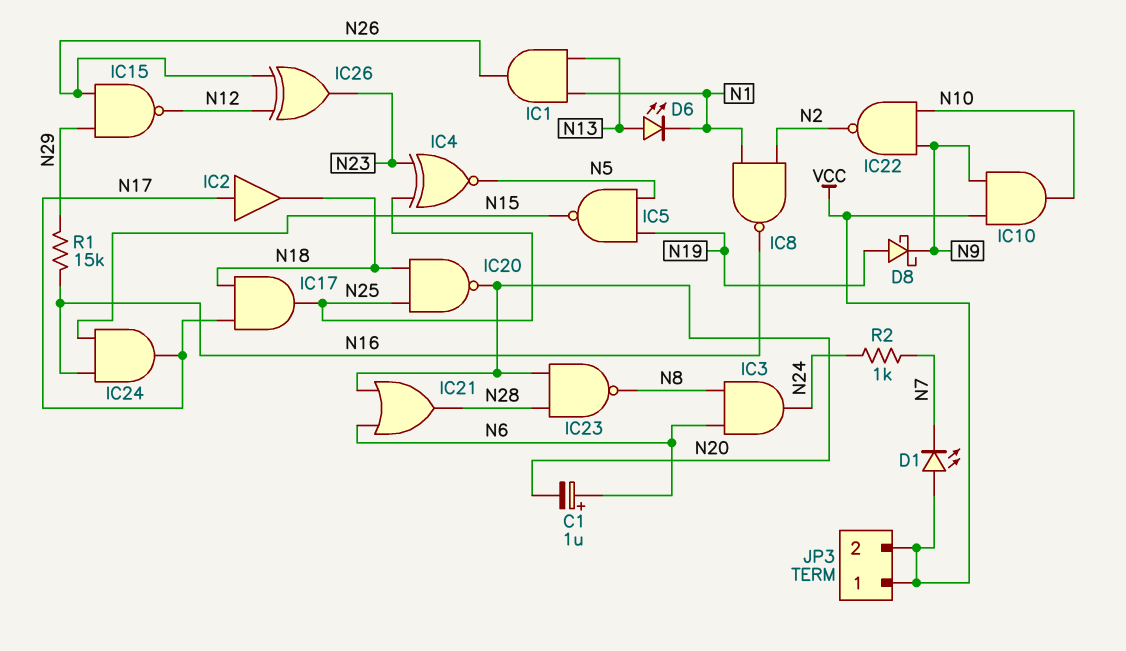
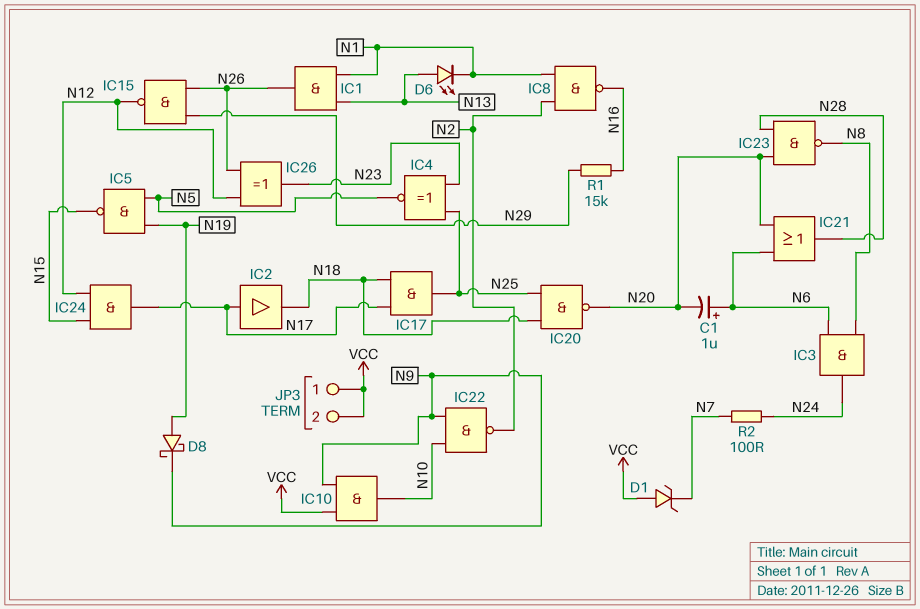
D1: LED (A VCC, K N7) -> zener (A VCC, K N7)
IC24: AND (in N15, in N16, out N17) -> AND (in N12, in N15, out N17)
R2: 1k (N7, N24) -> 100 (N7, N24)

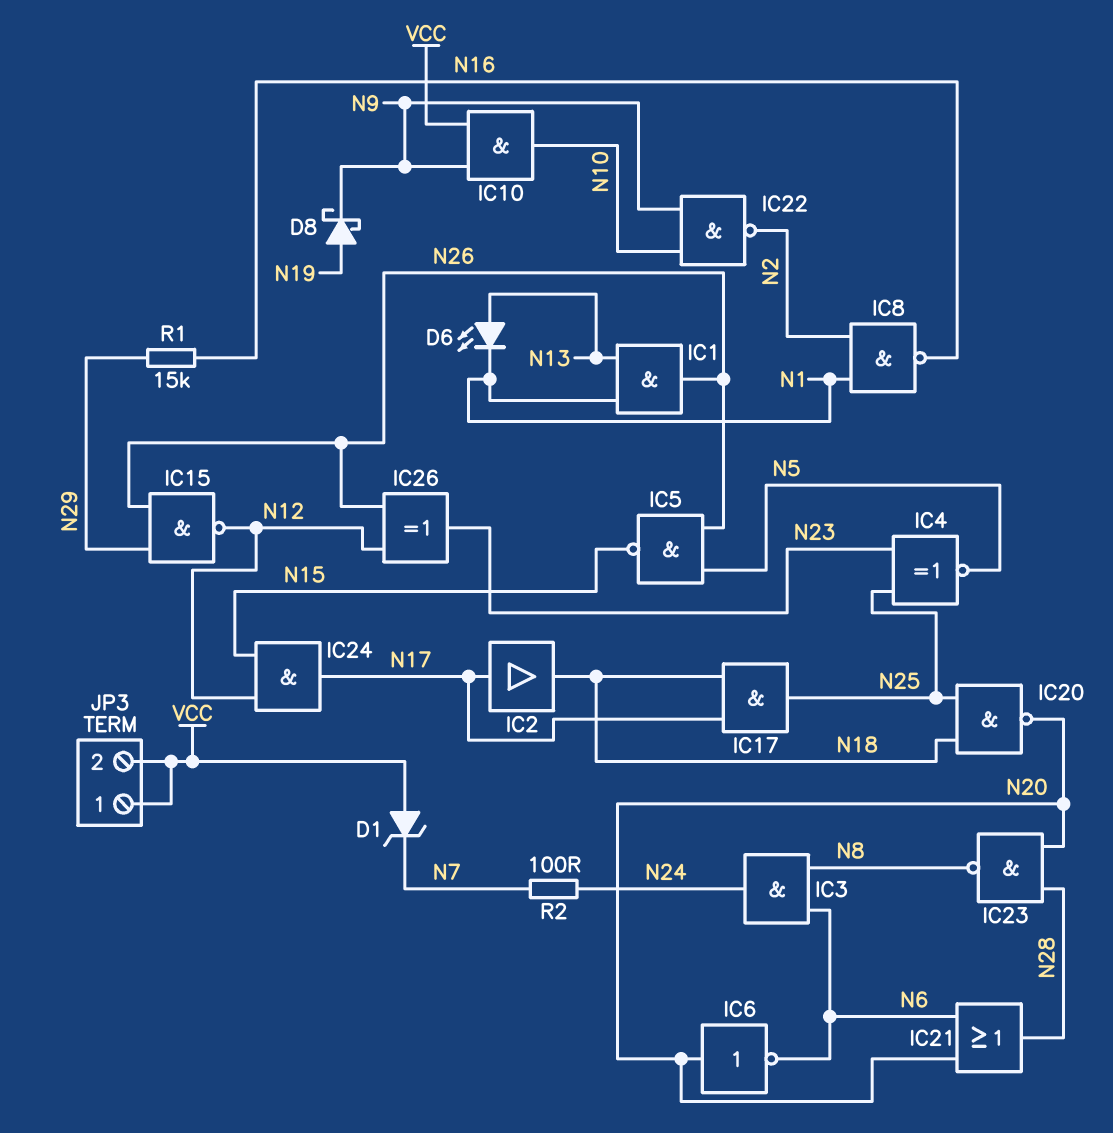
C1: 1uF (plus N6, minus N20) -> none
IC5: NAND (in N5, in N19, out N15) -> NAND (in N5, in N26, out N15)
IC6: none -> NOT (in N20, out N6)

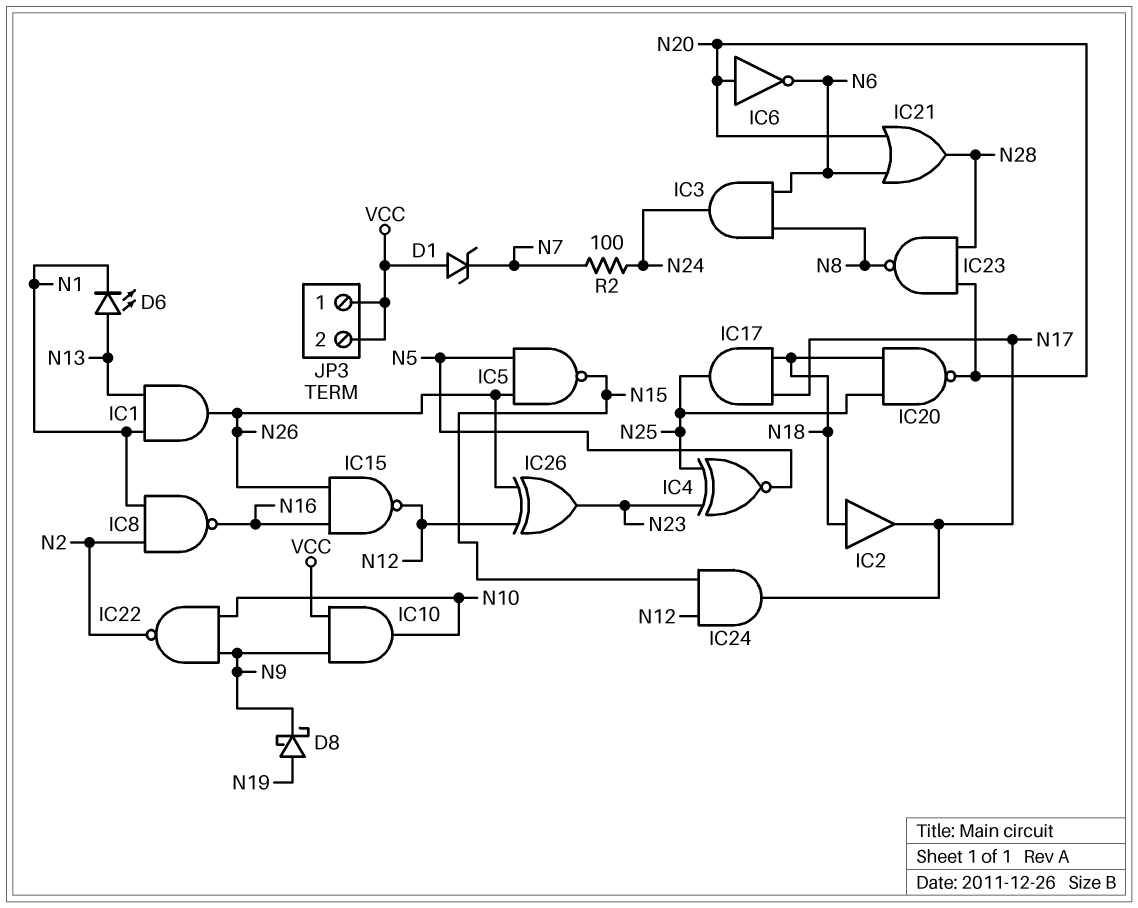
IC2: buffer (in N17, out N18) -> buffer (in N18, out N17)
IC15: NAND (in N26, in N29, out N12) -> NAND (in N16, in N26, out N12)
R1: 15k (N16, N29) -> none

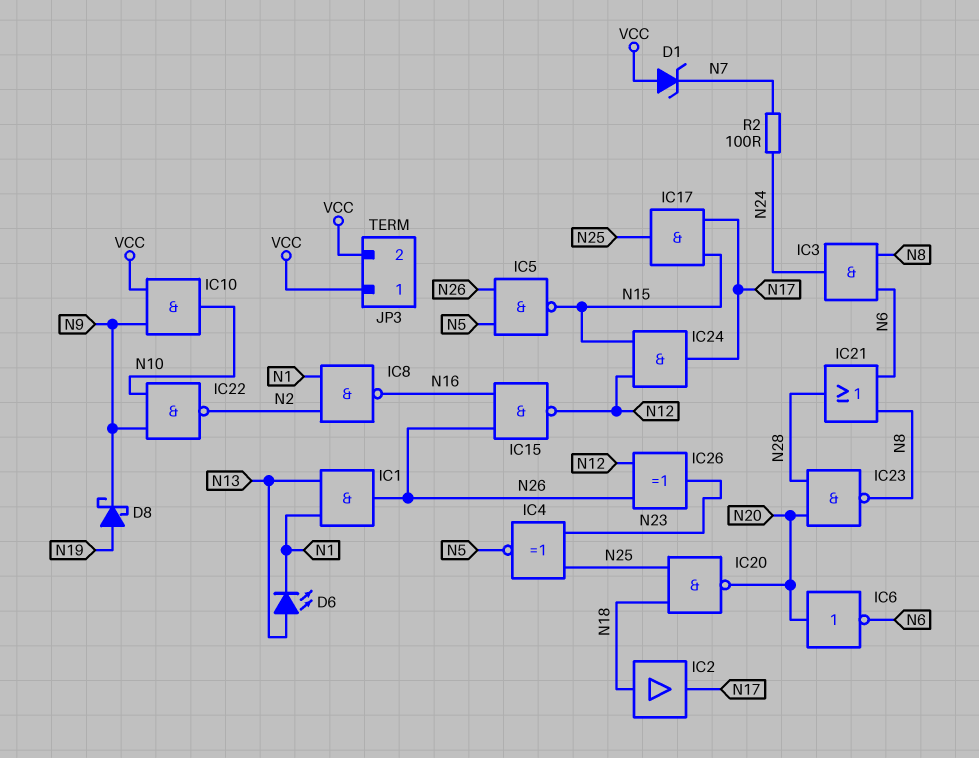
IC17: AND (in N17, in N18, out N25) -> AND (in N15, in N17, out N25)
IC21: OR (in N6, in N20, out N28) -> OR (in N6, in N8, out N28)

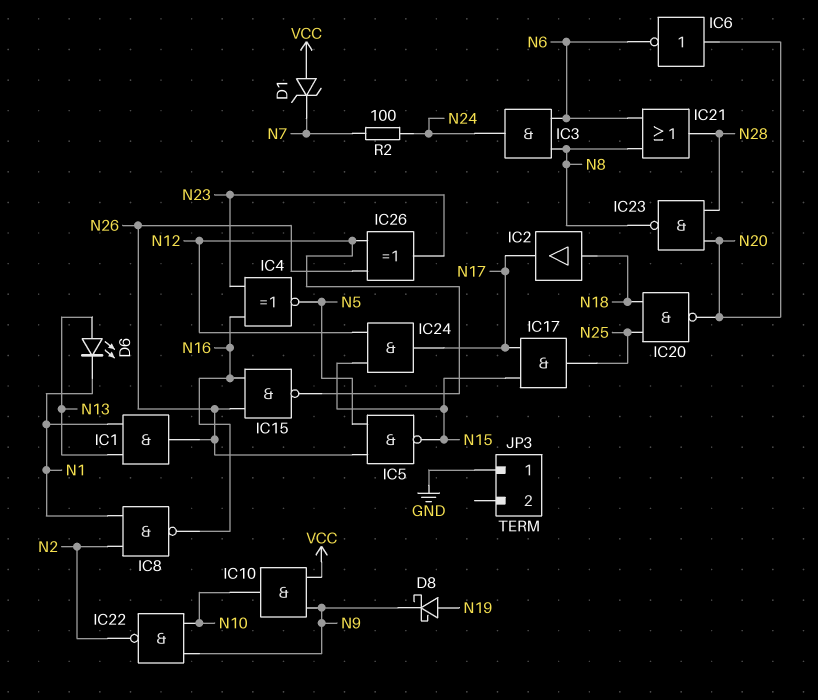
IC4: XNOR (in N23, in N25, out N5) -> XNOR (in N16, in N23, out N5)
JP3 pin 1: VCC -> GND
JP3 pin 2: VCC -> none

